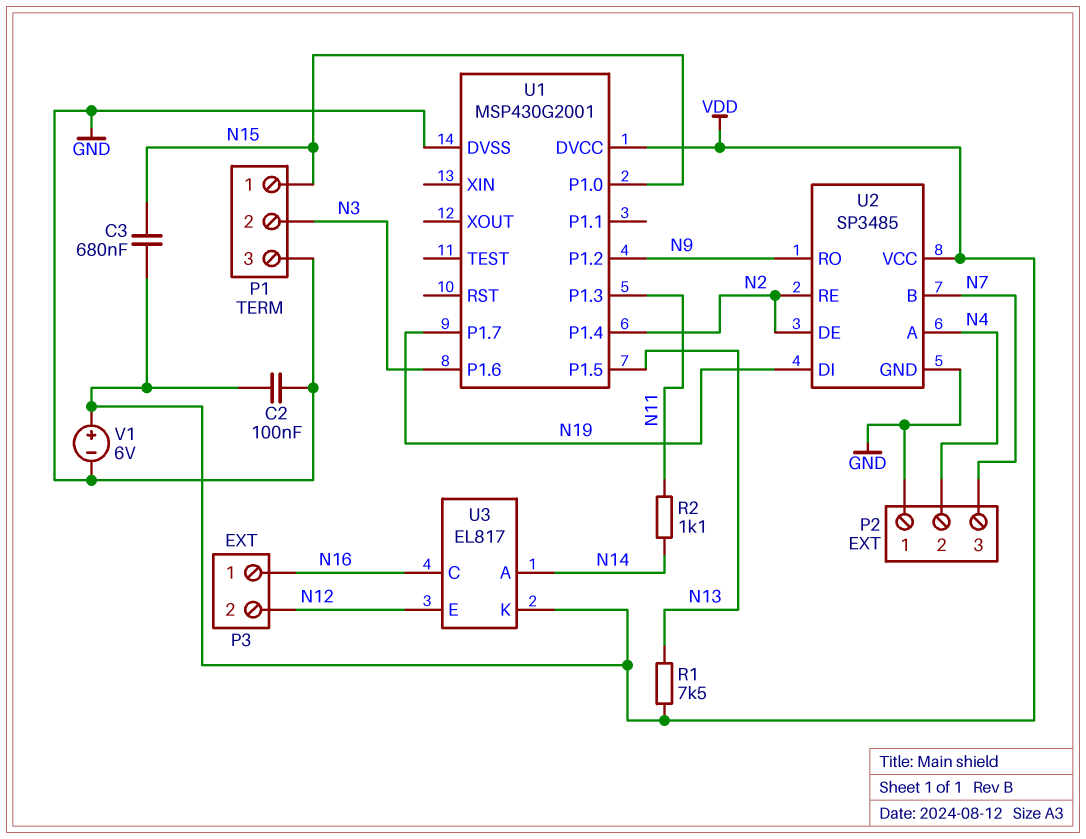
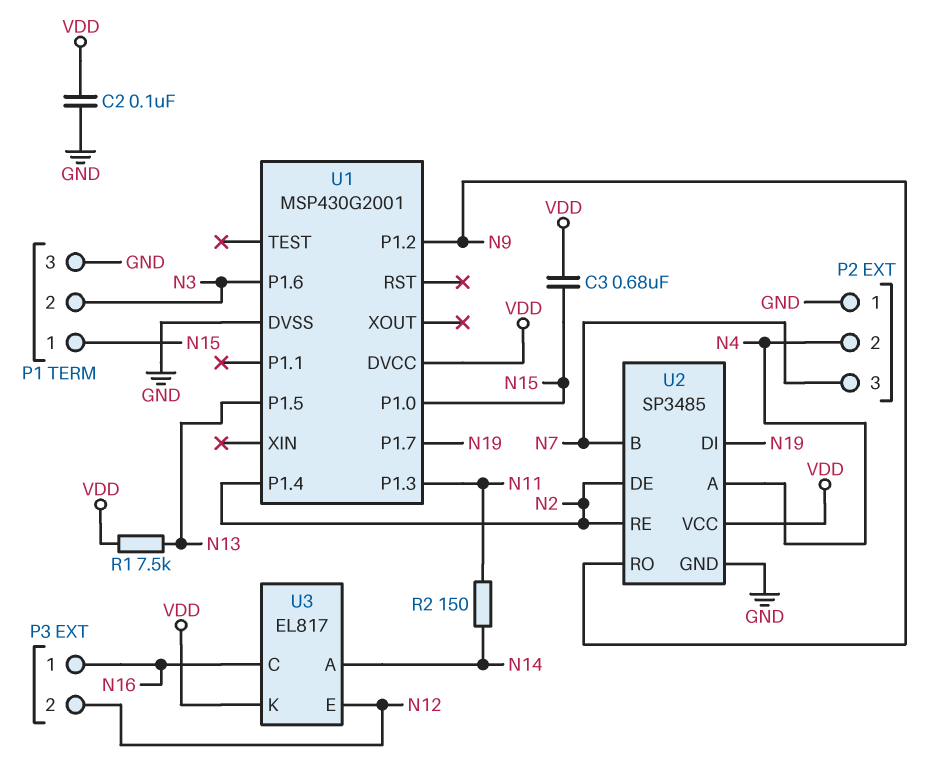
R2: 1.1k (N11, N14) -> 150 (N11, N14)
V1: 6V (plus VDD, minus GND) -> none

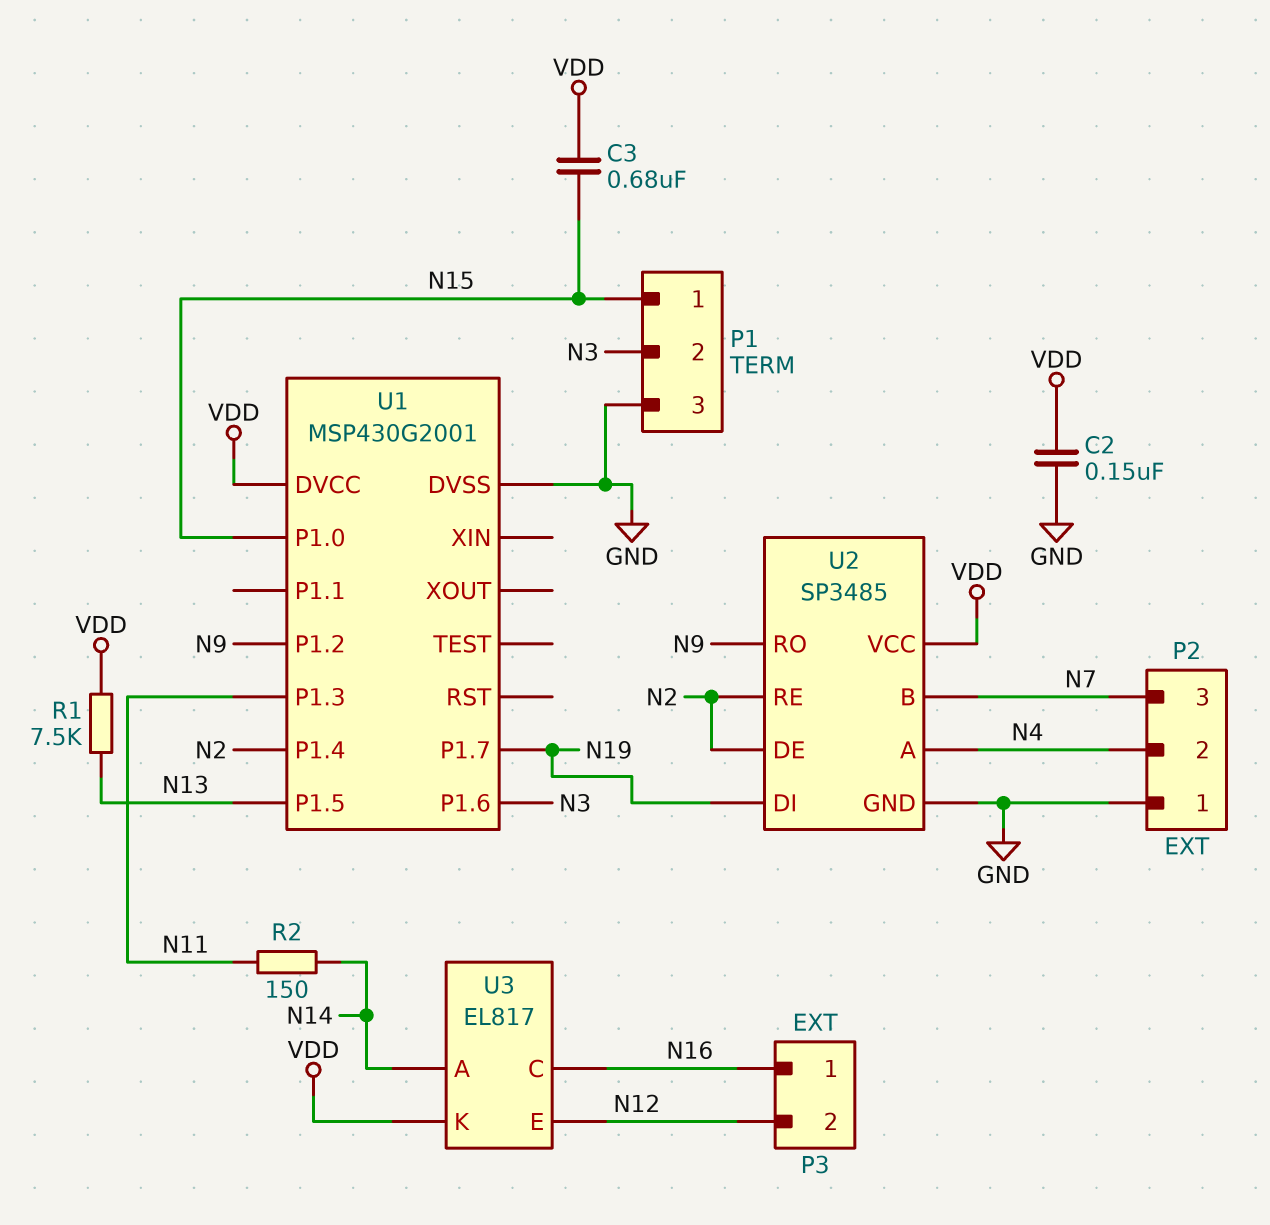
C2: 100nF (GND, VDD) -> 150nF (GND, VDD)

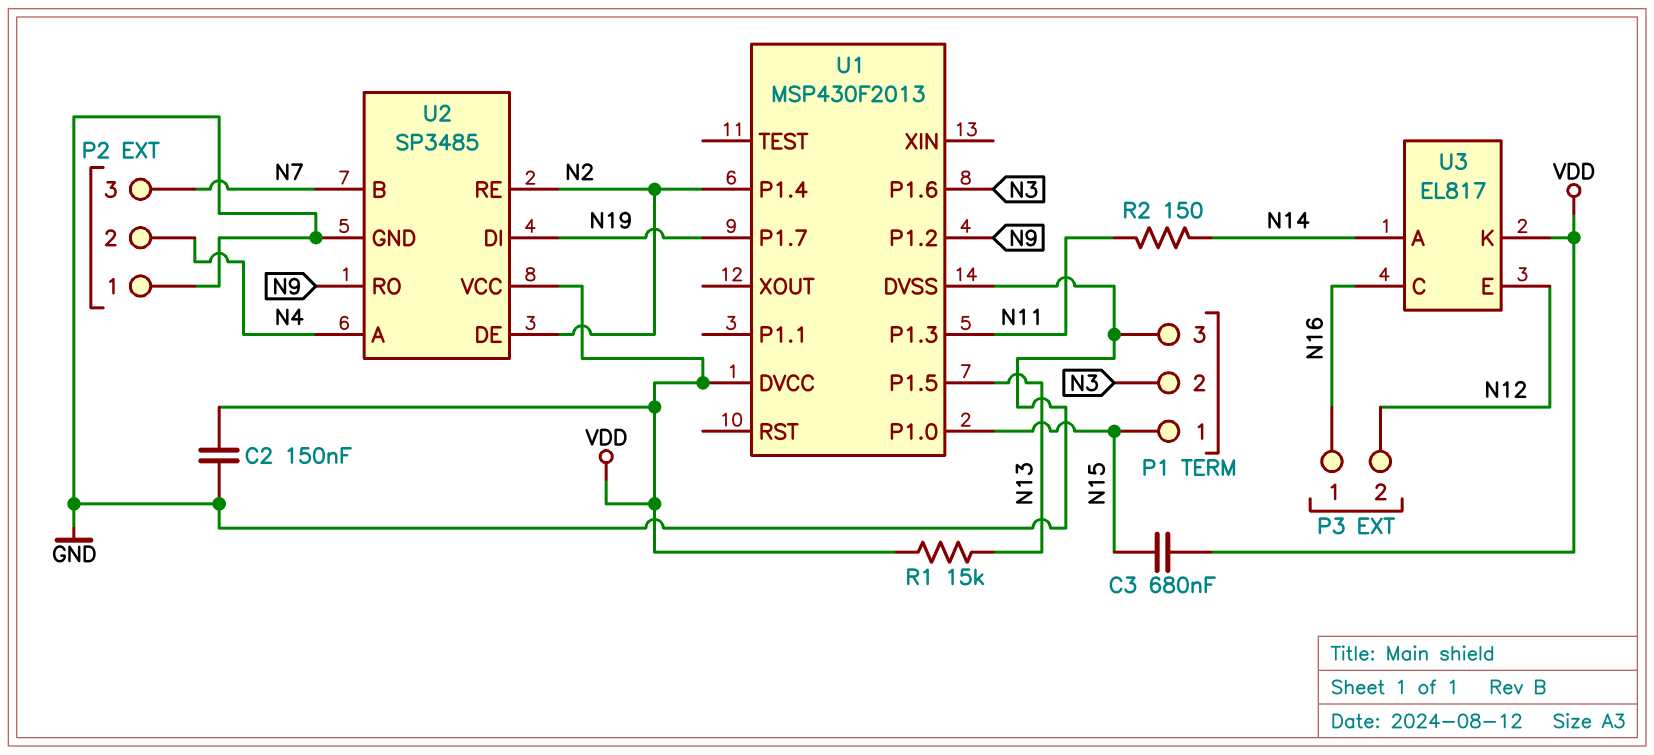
R1: 7.5k (N13, VDD) -> 15k (N13, VDD)
U1: MSP430G2001 -> MSP430F2013

